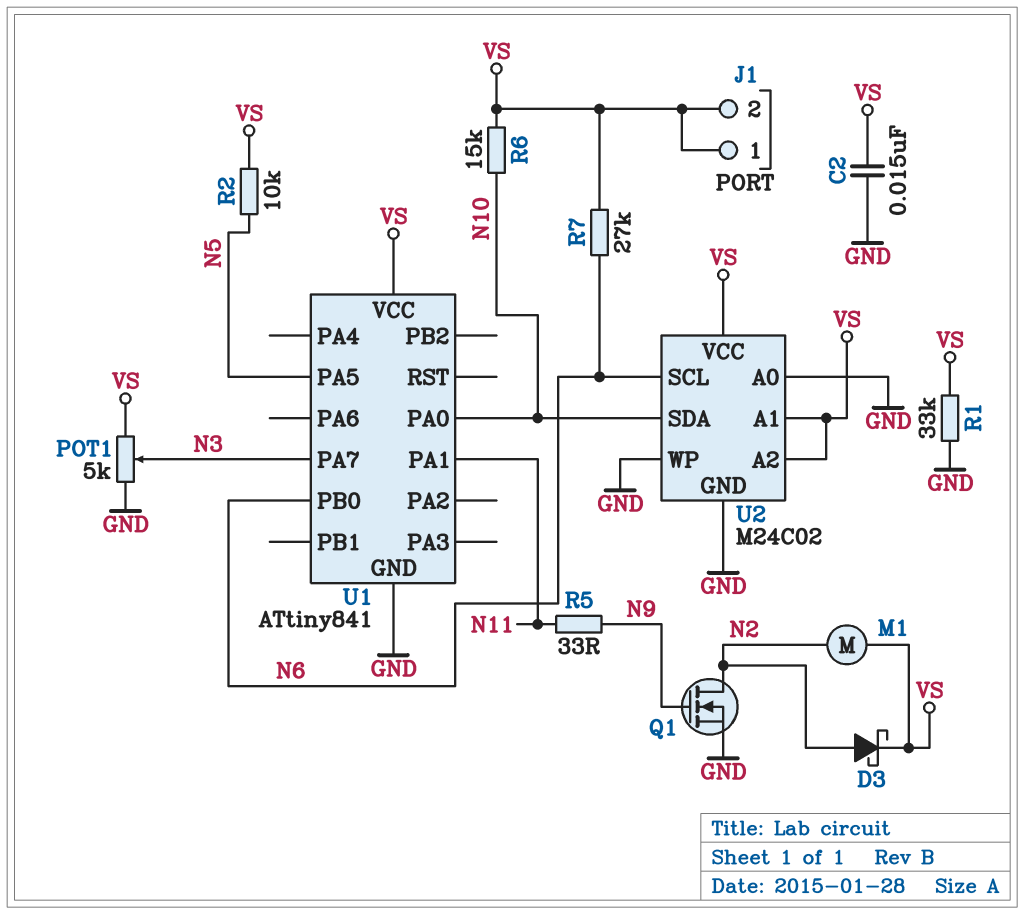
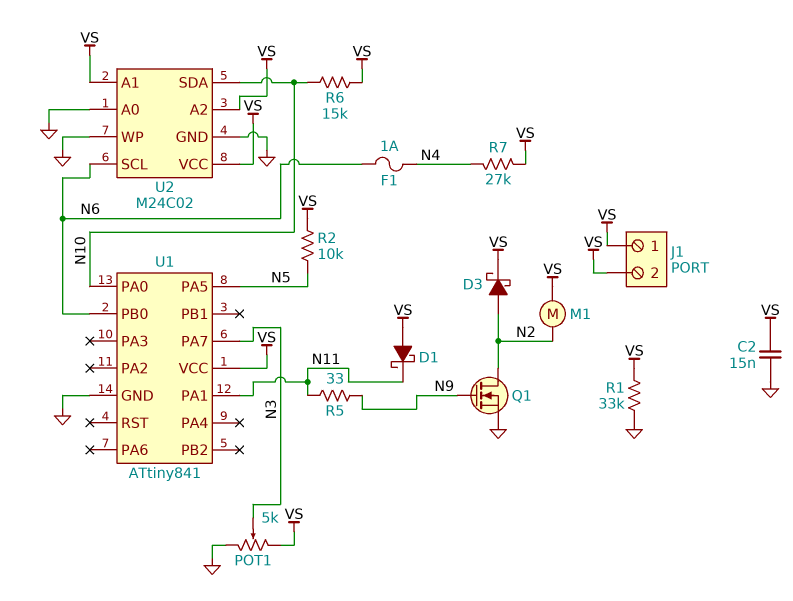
D1: none -> schottky (A VS, K N11)
F1: none -> 1A (N4, N6)
R7: 27k (N6, VS) -> 27k (N4, VS)

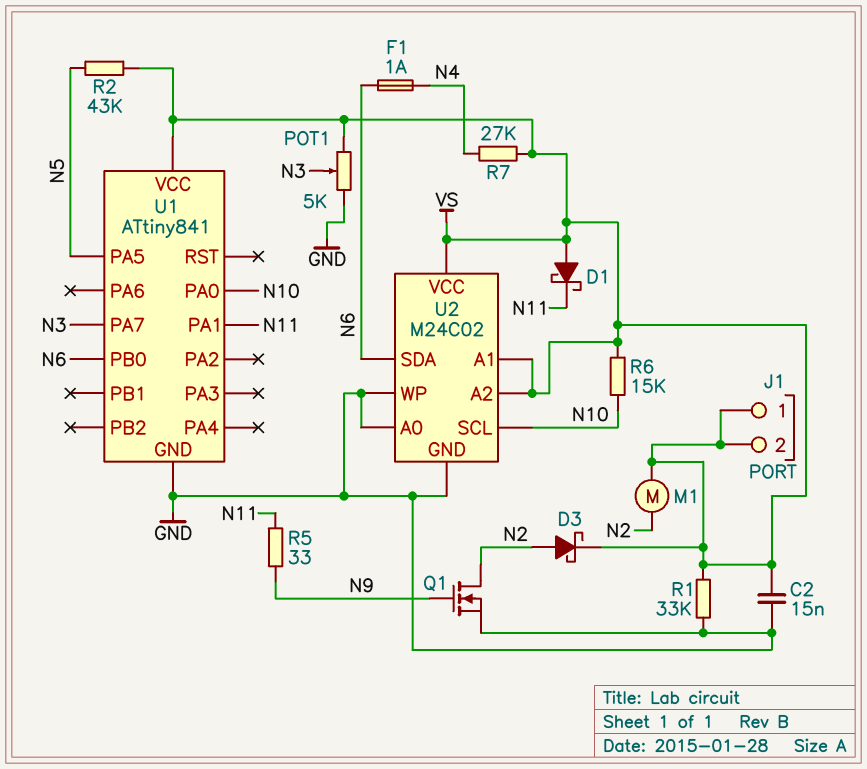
R2: 10k (N5, VS) -> 43k (N5, VS)
U2 pin SCL: N6 -> N10
U2 pin SDA: N10 -> N6

